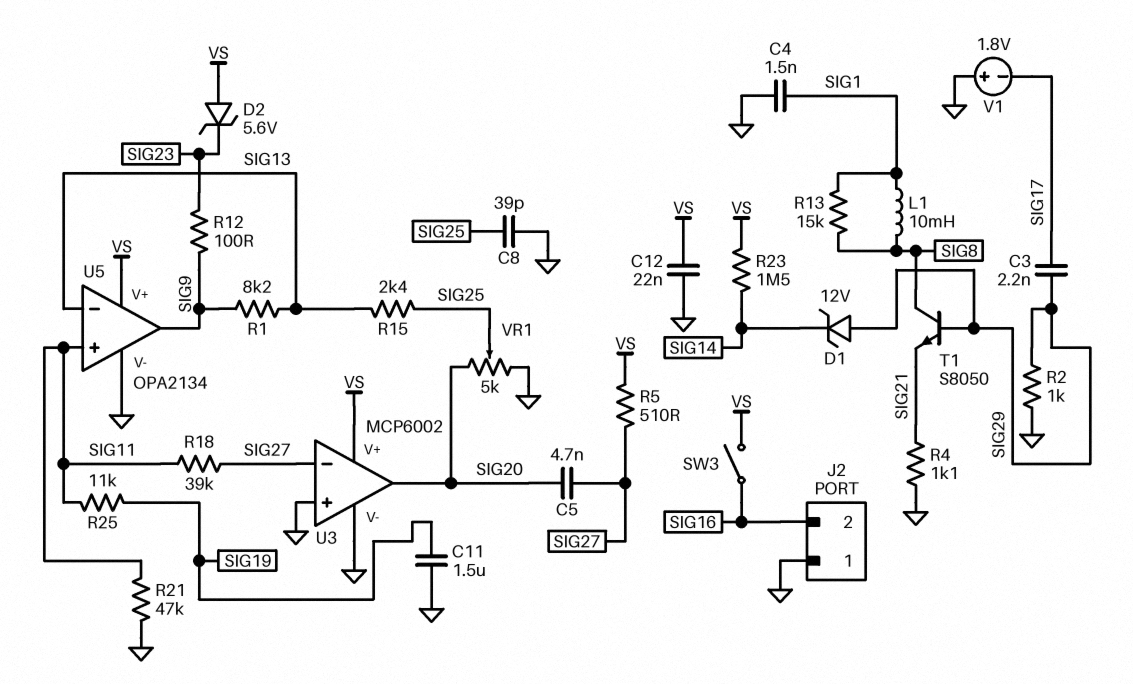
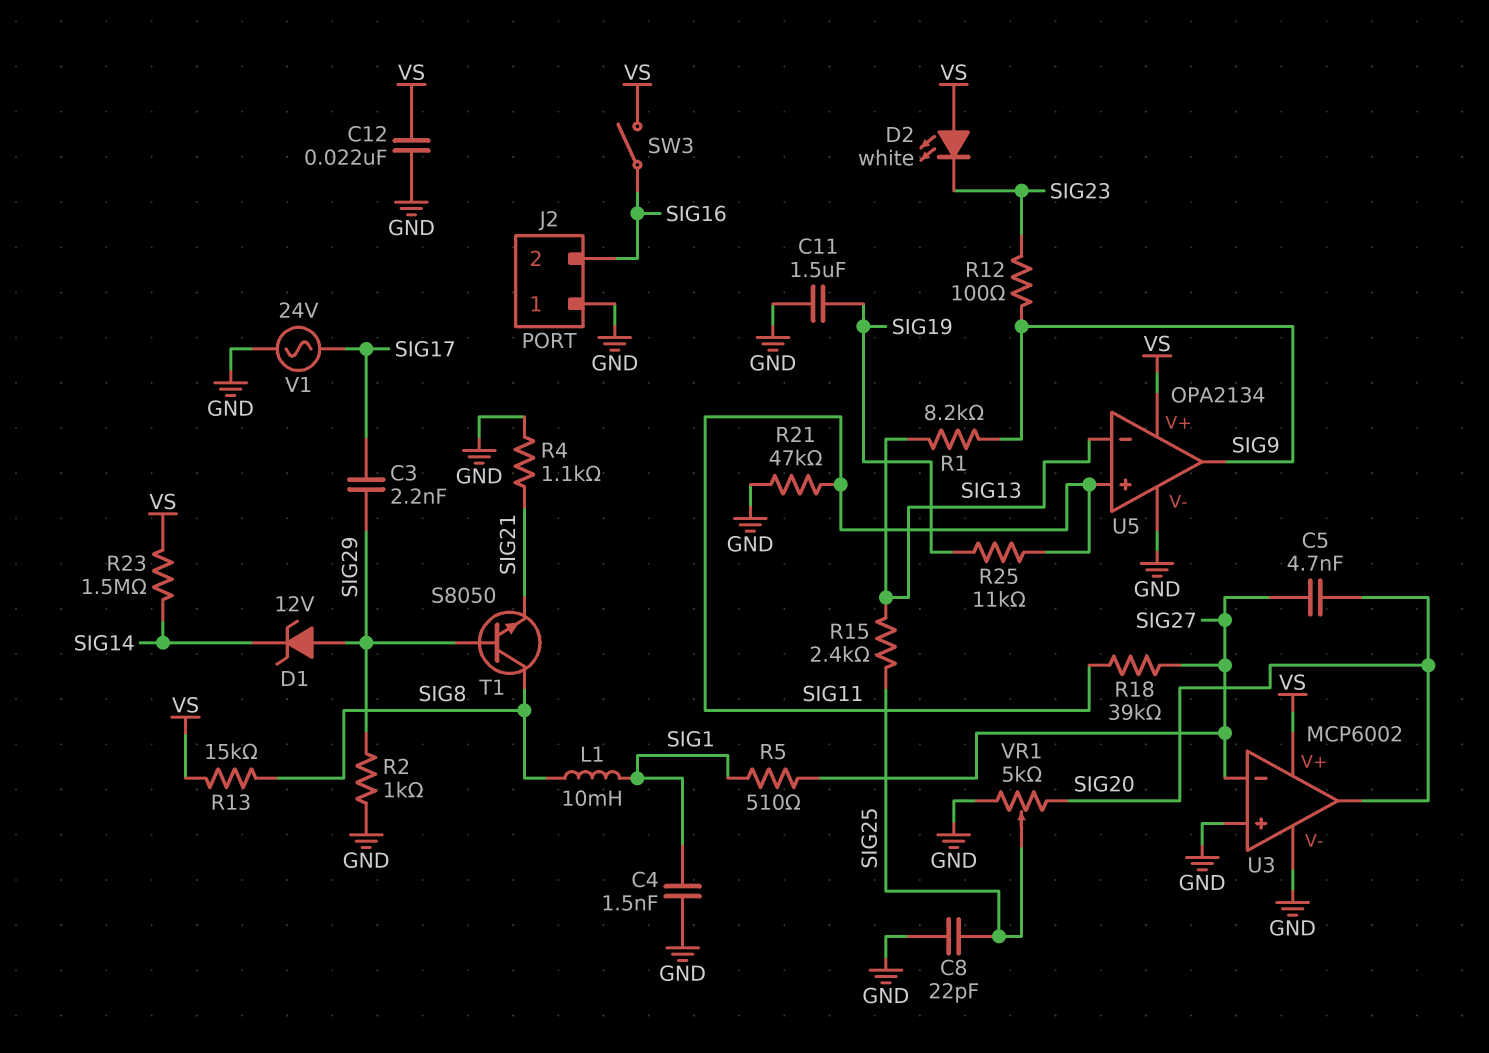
C8: 39pF (GND, SIG25) -> 22pF (GND, SIG25)
D2: zener 5.6V (A VS, K SIG23) -> LED white (A VS, K SIG23)
R5: 510 (SIG27, VS) -> 510 (SIG1, SIG27)
R13: 15k (SIG1, SIG8) -> 15k (SIG8, VS)
V1: 1.8V (plus GND, minus SIG17) -> AC 24V (GND, SIG17)

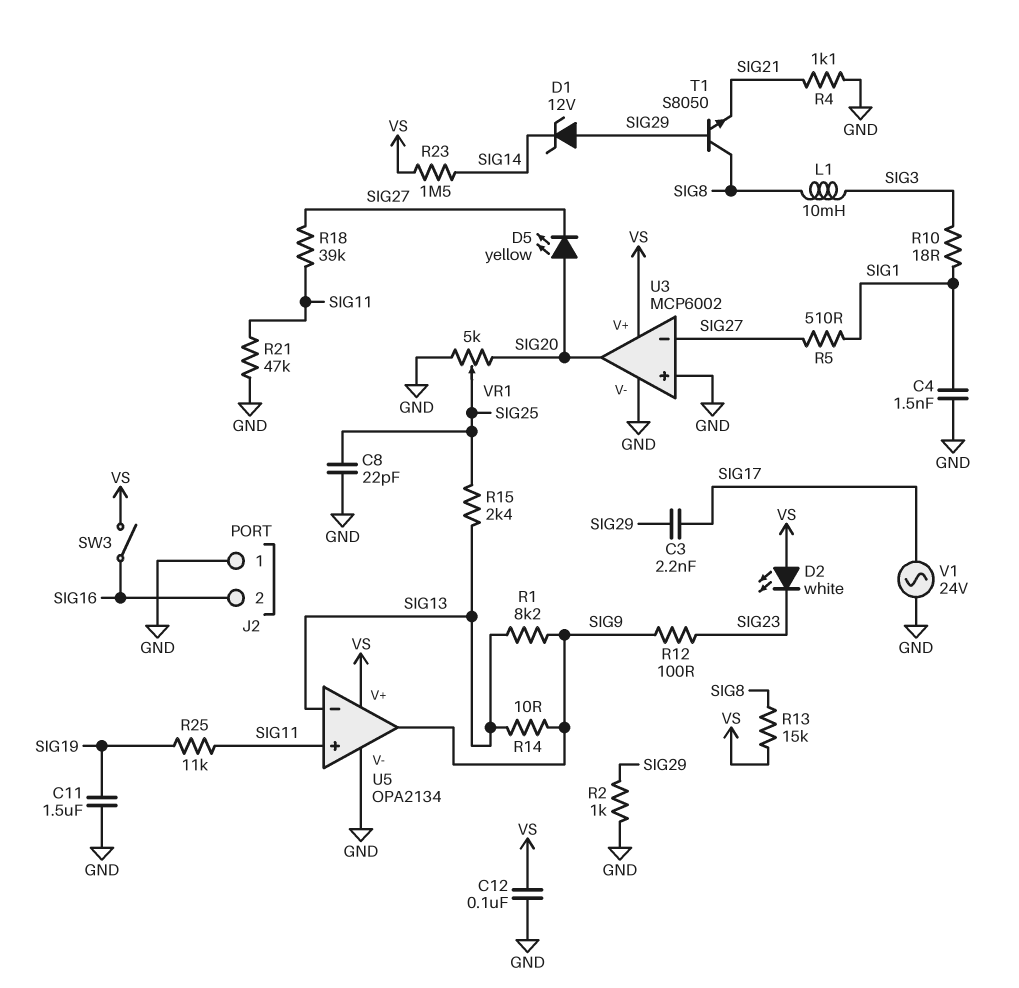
C5: 4.7nF (SIG20, SIG27) -> none
C12: 22nF (GND, VS) -> 100nF (GND, VS)
D5: none -> LED yellow (A SIG20, K SIG27)
L1: 10mH (SIG1, SIG8) -> 10mH (SIG3, SIG8)
R10: none -> 18 (SIG1, SIG3)
R14: none -> 10 (SIG9, SIG13)

